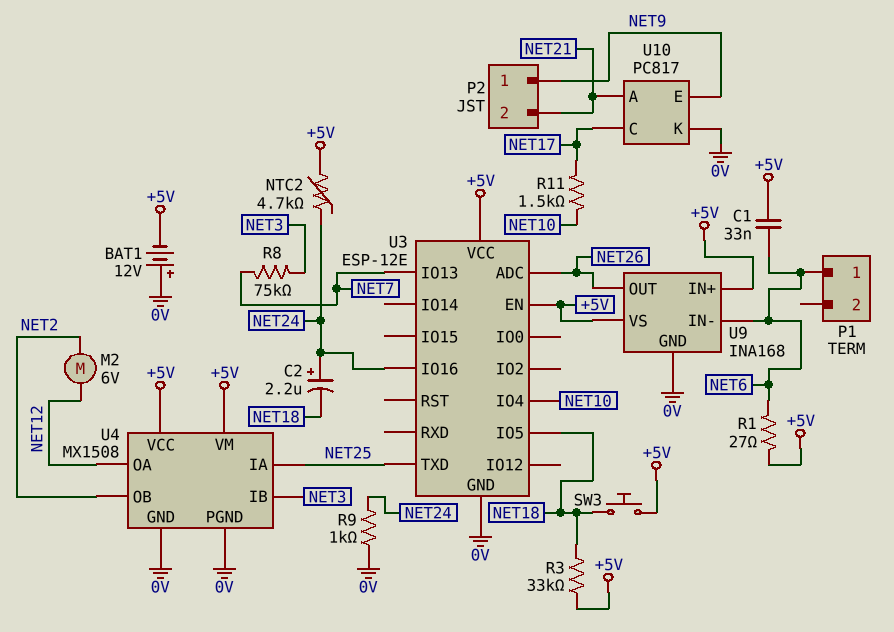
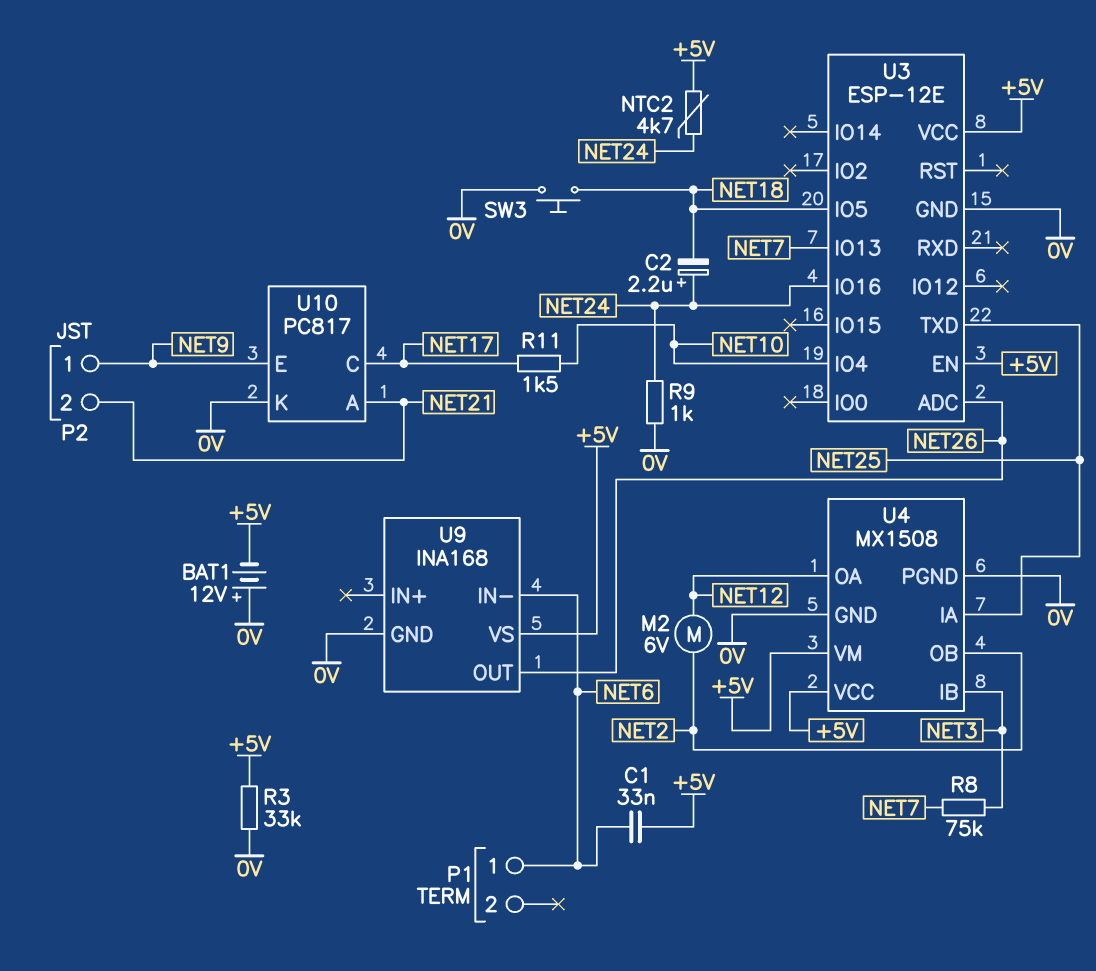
R1: 27 (+5V, NET6) -> none
R3: 33k (+5V, NET18) -> 33k (+5V, 0V)
SW3: button (+5V, NET18) -> button (0V, NET18)
U9 pin IN+: +5V -> none

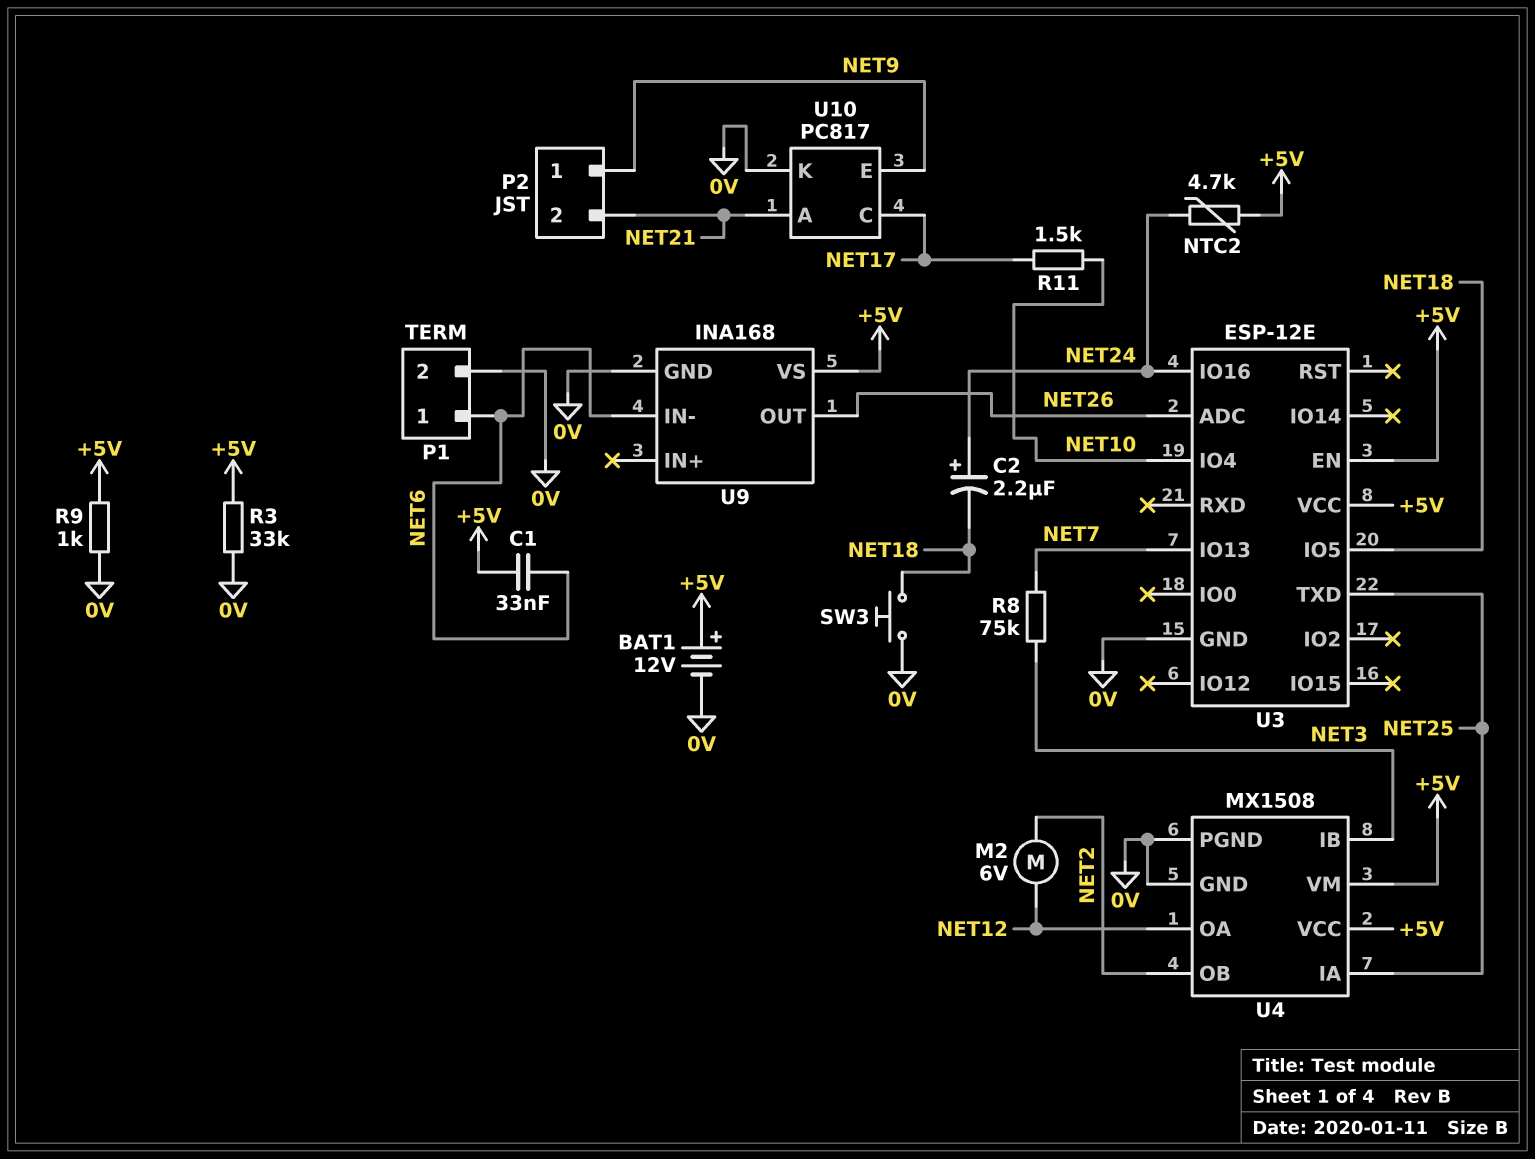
BAT1: 12V (plus 0V, minus +5V) -> 12V (plus +5V, minus 0V)
P1 pin 2: none -> 0V
R9: 1k (0V, NET24) -> 1k (+5V, 0V)

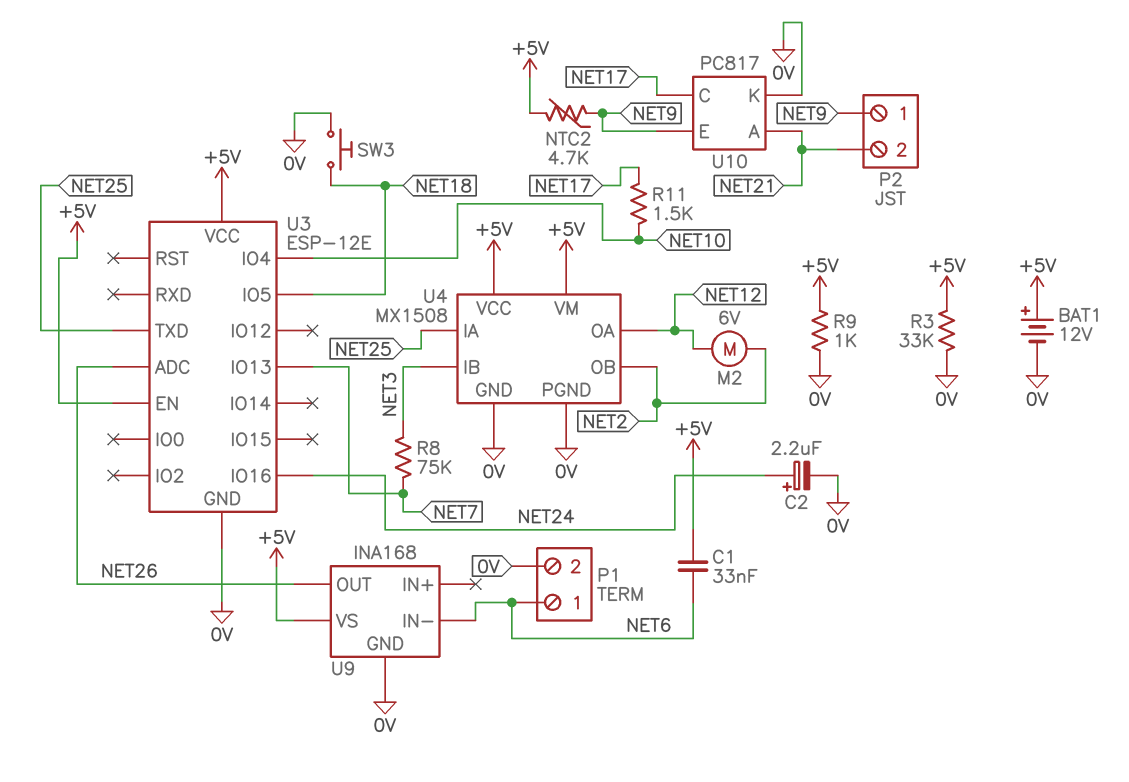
C2: 2.2uF (plus NET24, minus NET18) -> 2.2uF (plus NET24, minus 0V)
NTC2: 4.7k (+5V, NET24) -> 4.7k (+5V, NET9)

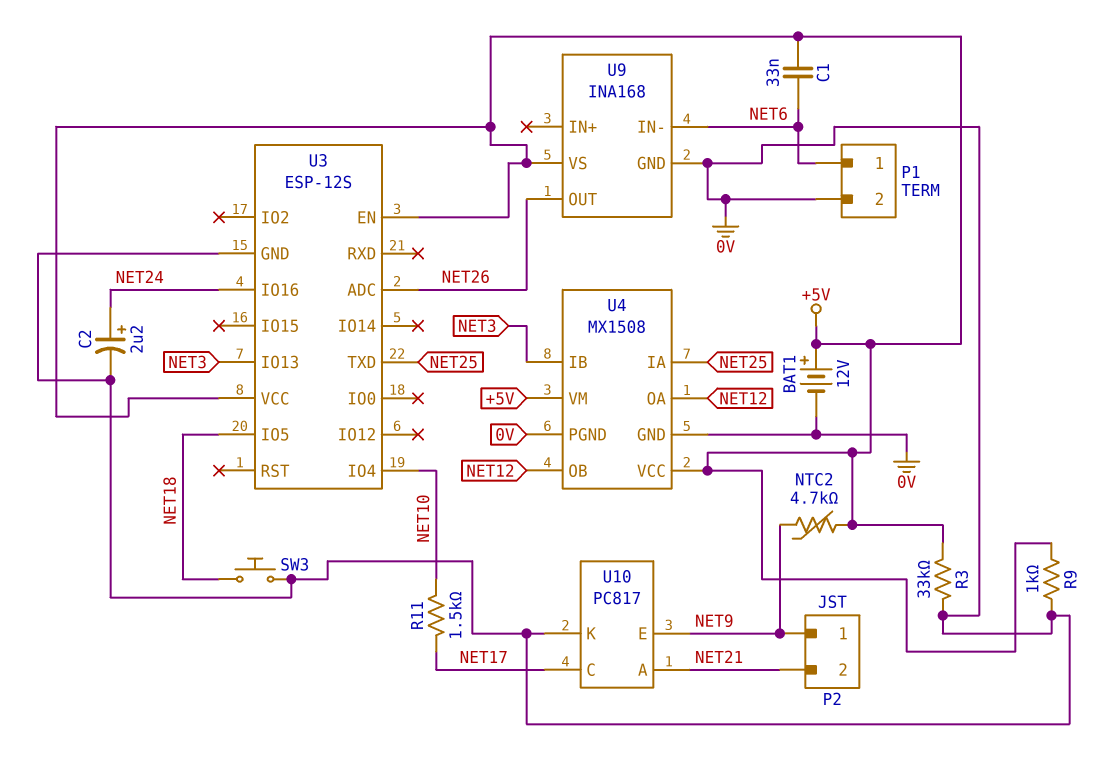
M2: motor 6V (NET2, NET12) -> none
R8: 75k (NET3, NET7) -> none
U3: ESP-12E -> ESP-12S
U3 pin IO13: NET7 -> NET3
U4 pin OB: NET2 -> NET12

